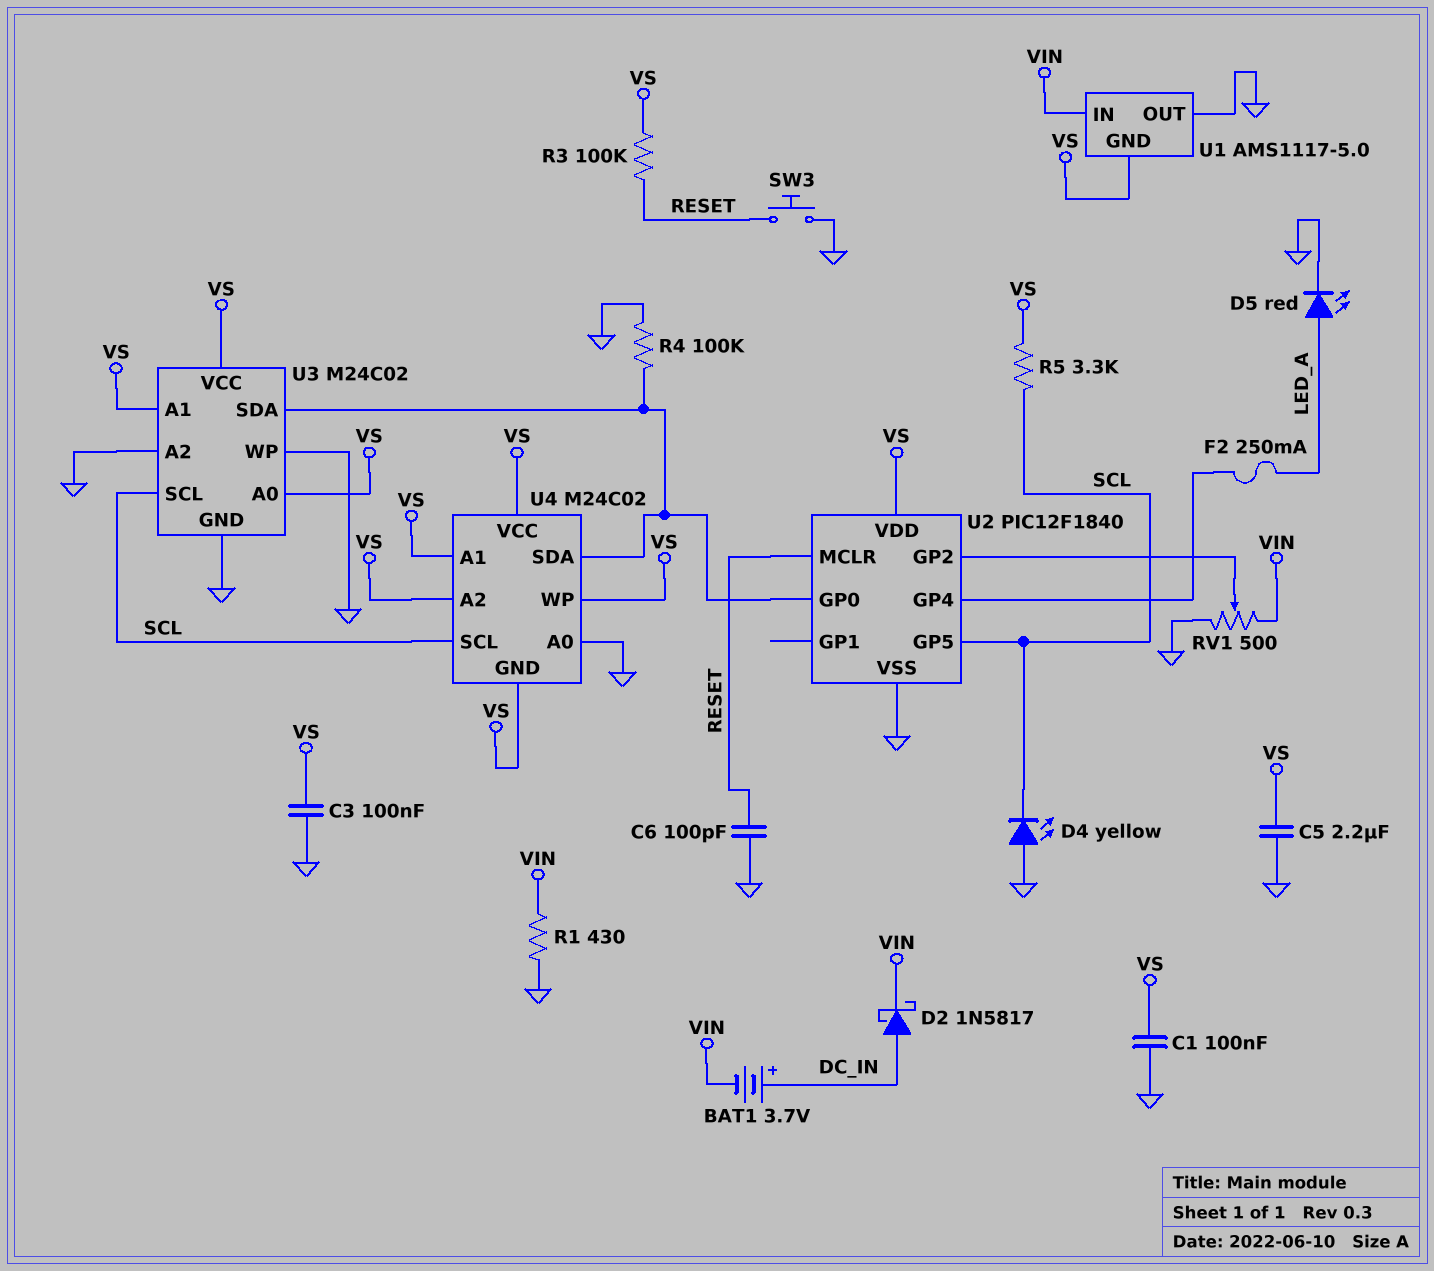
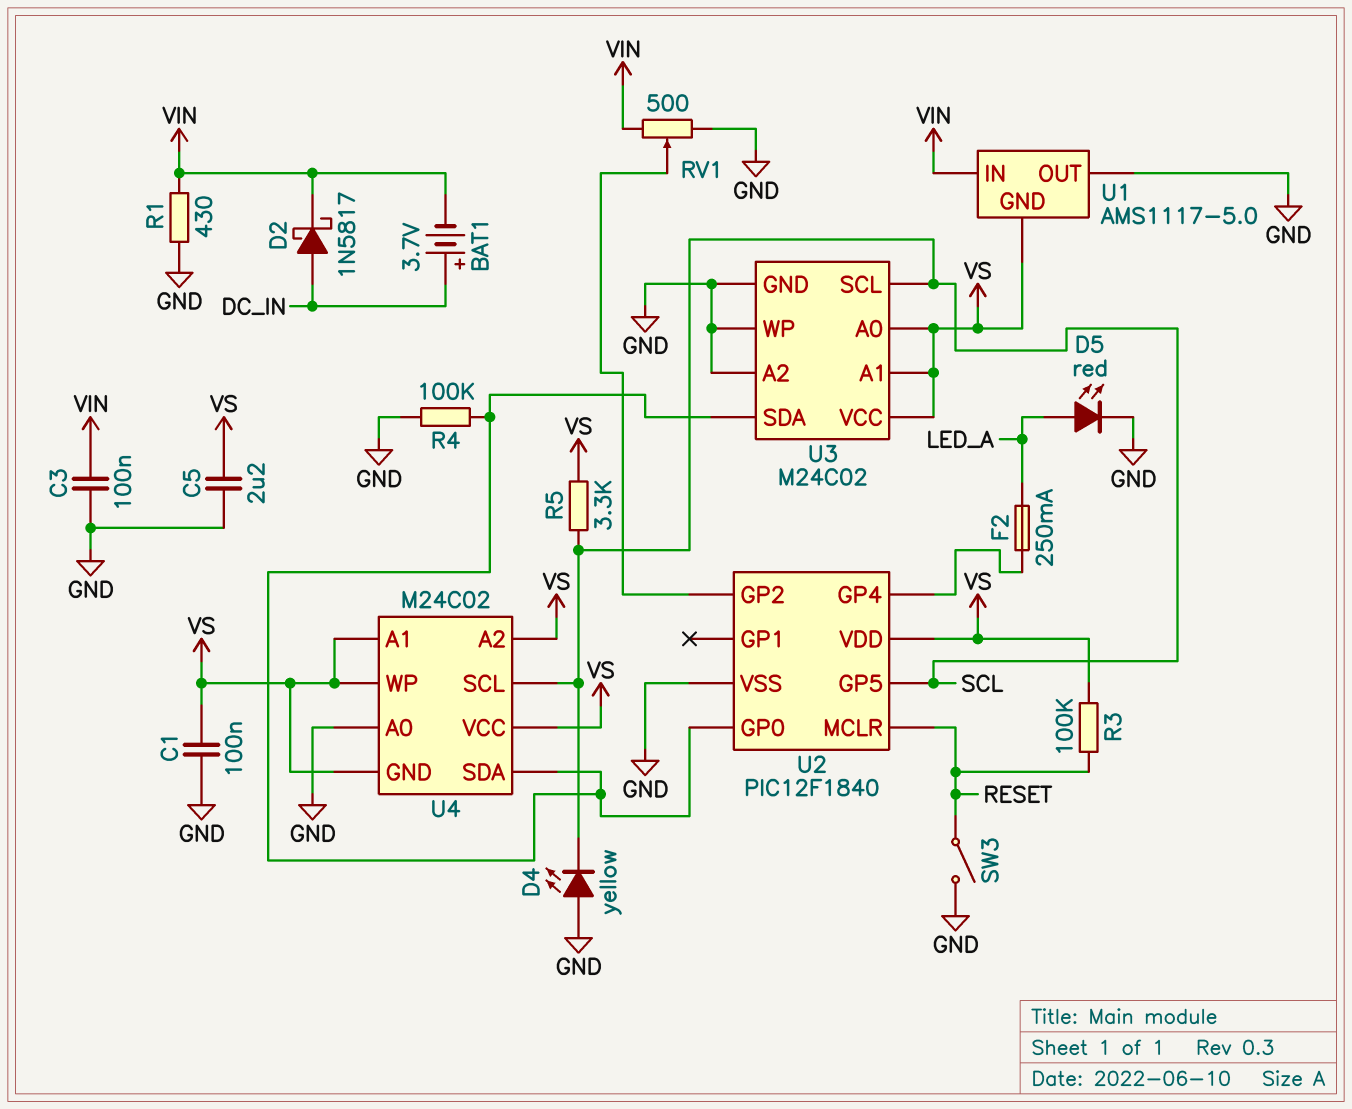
C3: 100nF (GND, VS) -> 100nF (GND, VIN)
C6: 100pF (GND, RESET) -> none
SW3: button (GND, RESET) -> switch (GND, RESET)

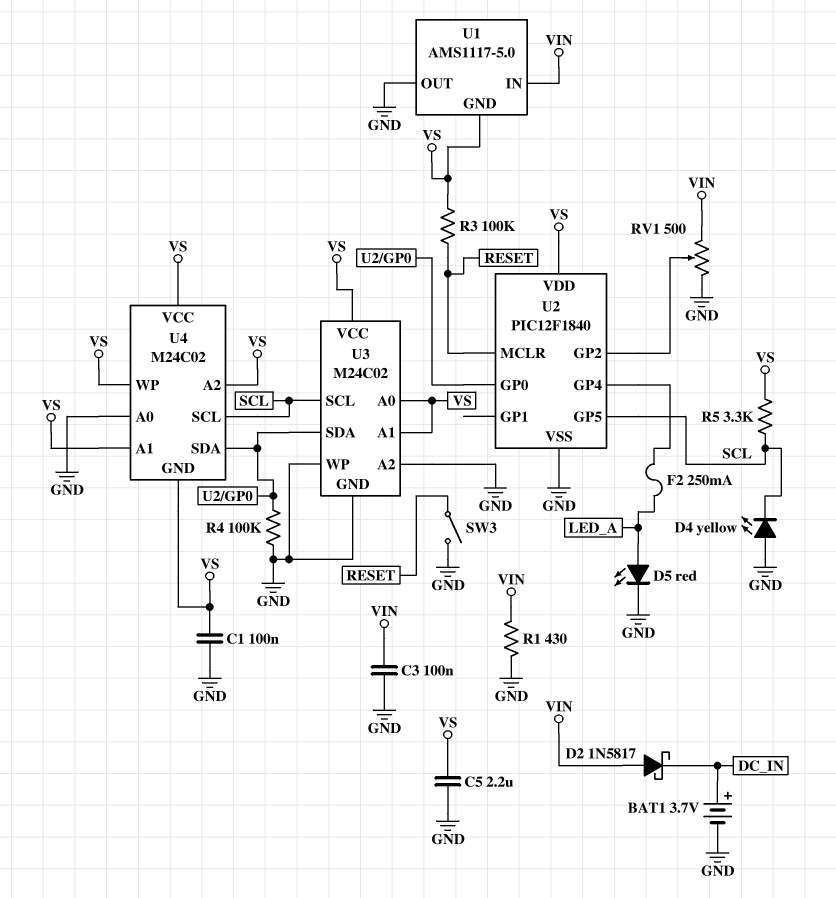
BAT1: 3.7V (plus DC_IN, minus VIN) -> 3.7V (plus DC_IN, minus GND)
D2: schottky 1N5817 (A DC_IN, K VIN) -> schottky 1N5817 (A VIN, K DC_IN)

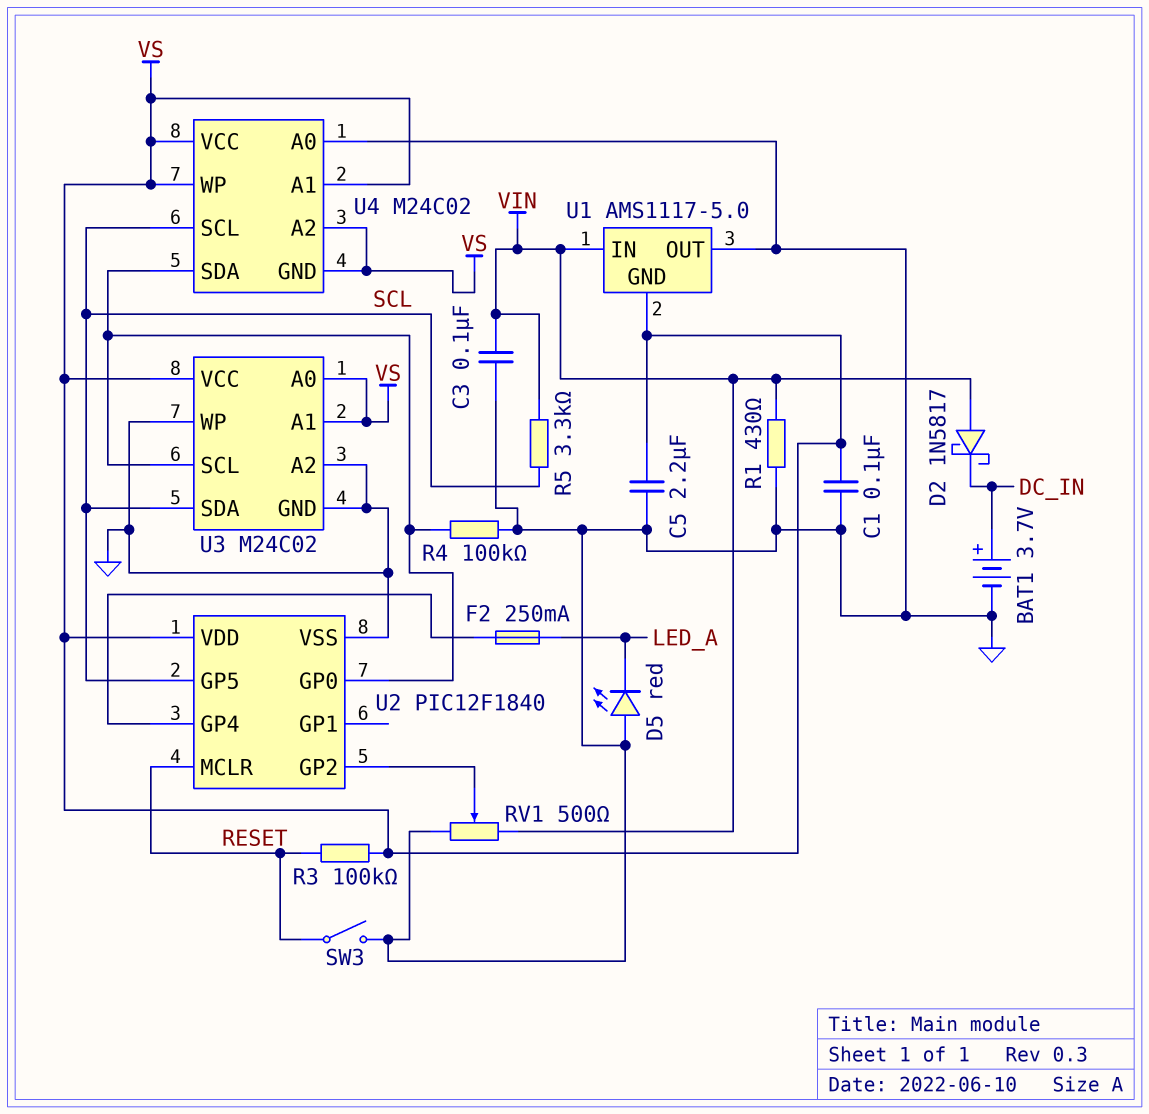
D4: LED yellow (A GND, K SCL) -> none
D5: LED red (A LED_A, K GND) -> LED red (A GND, K LED_A)
R5: 3.3k (SCL, VS) -> 3.3k (SCL, VIN)
U3 pin SCL: SCL -> U2/GP0
U3 pin SDA: U2/GP0 -> SCL

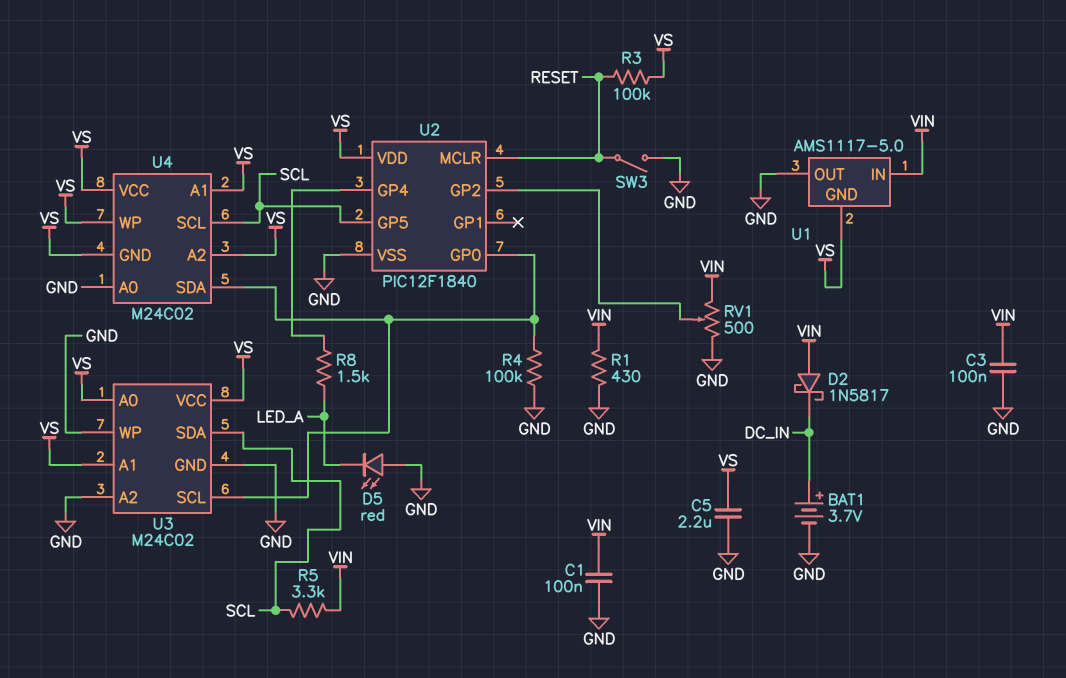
C1: 100nF (GND, VS) -> 100nF (GND, VIN)
F2: 250mA (LED_A, U2/GP4) -> none
R8: none -> 1.5k (LED_A, U2/GP4)

